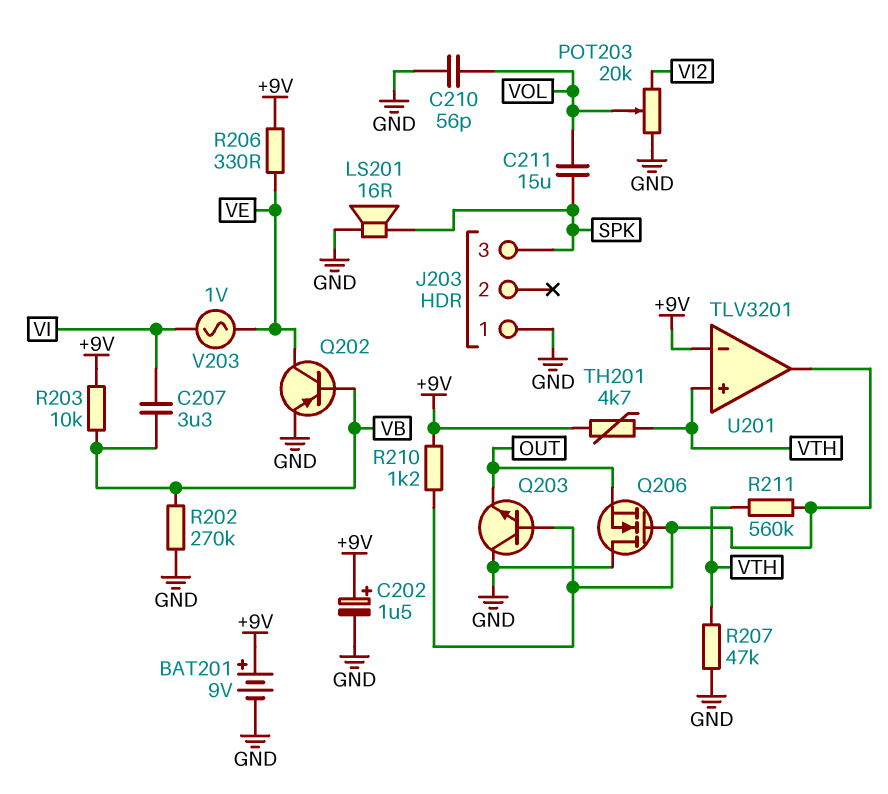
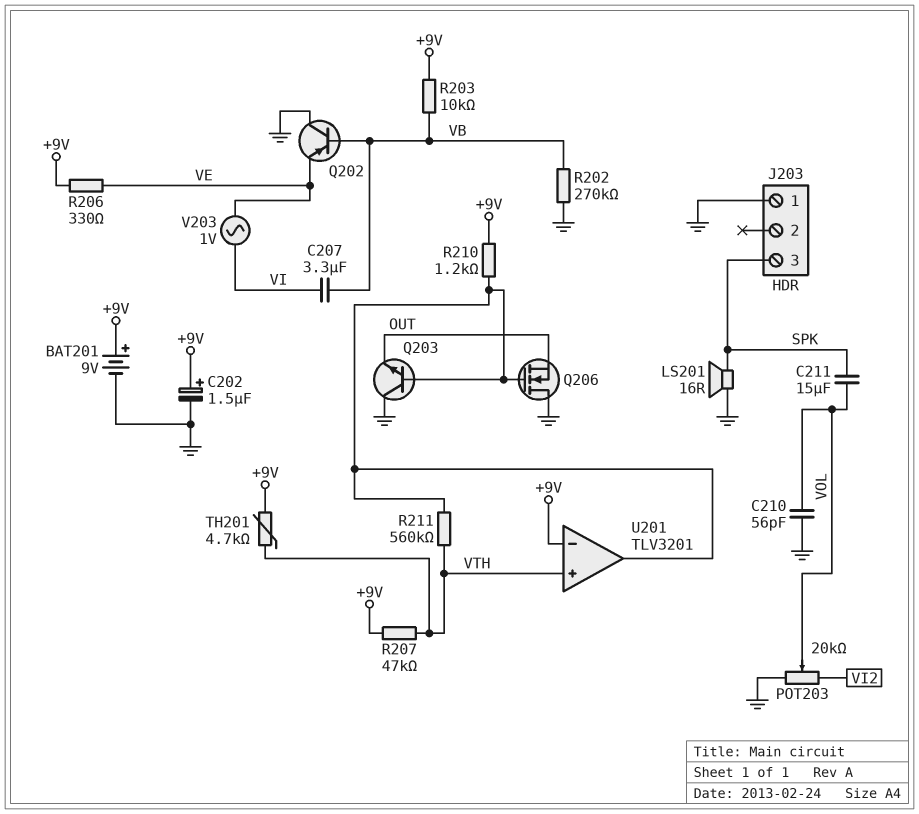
Q202: PNP (B VB, C VE, E GND) -> PNP (B VB, C GND, E VE)
R207: 47k (GND, VTH) -> 47k (+9V, VTH)

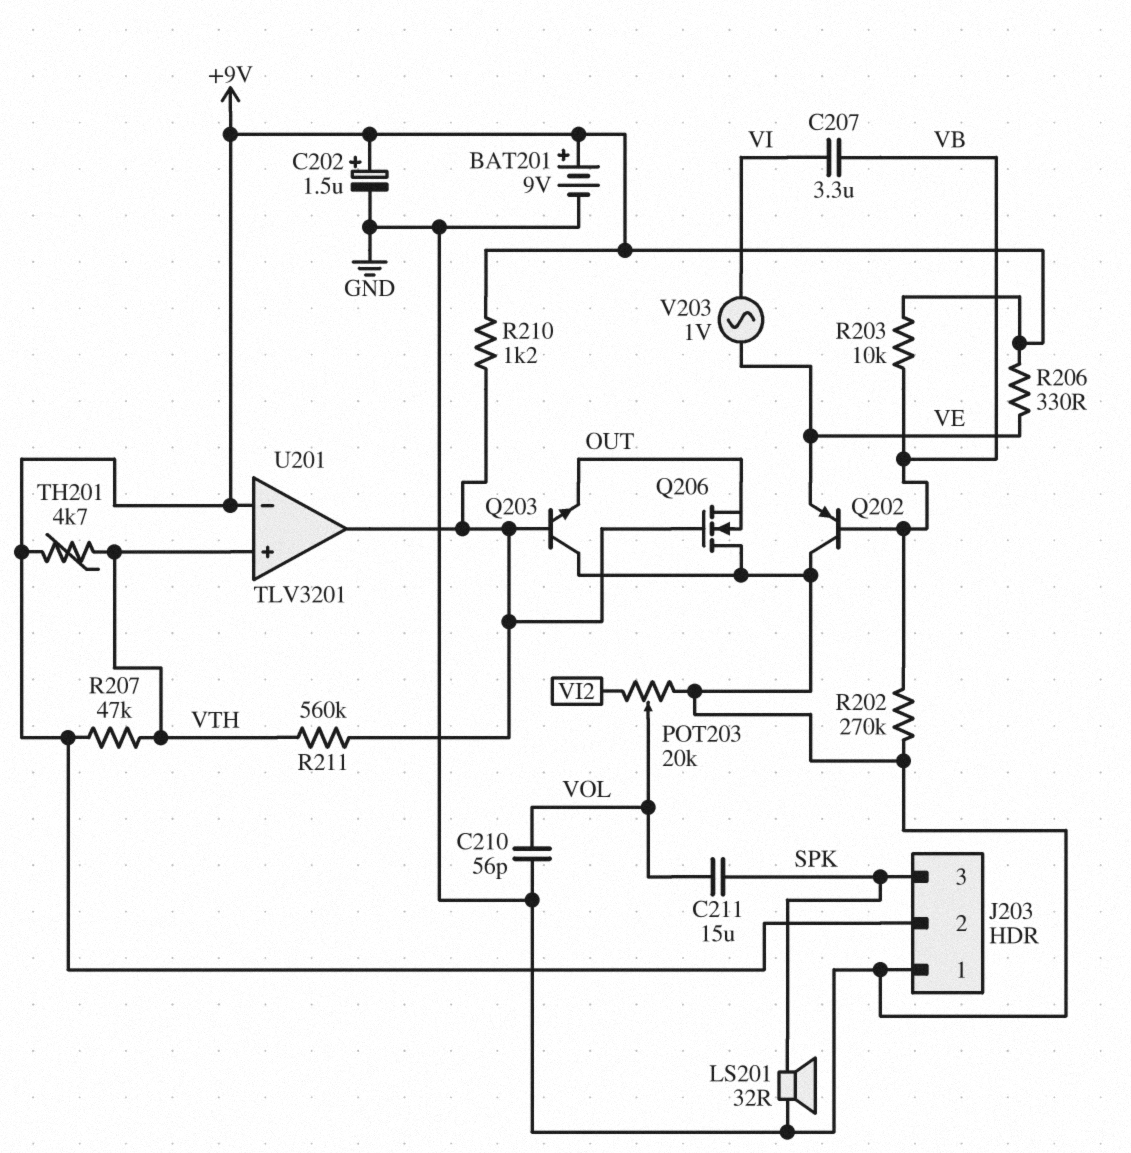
J203 pin 2: none -> +9V
LS201: speaker 16R (GND, SPK) -> speaker 32R (GND, SPK)

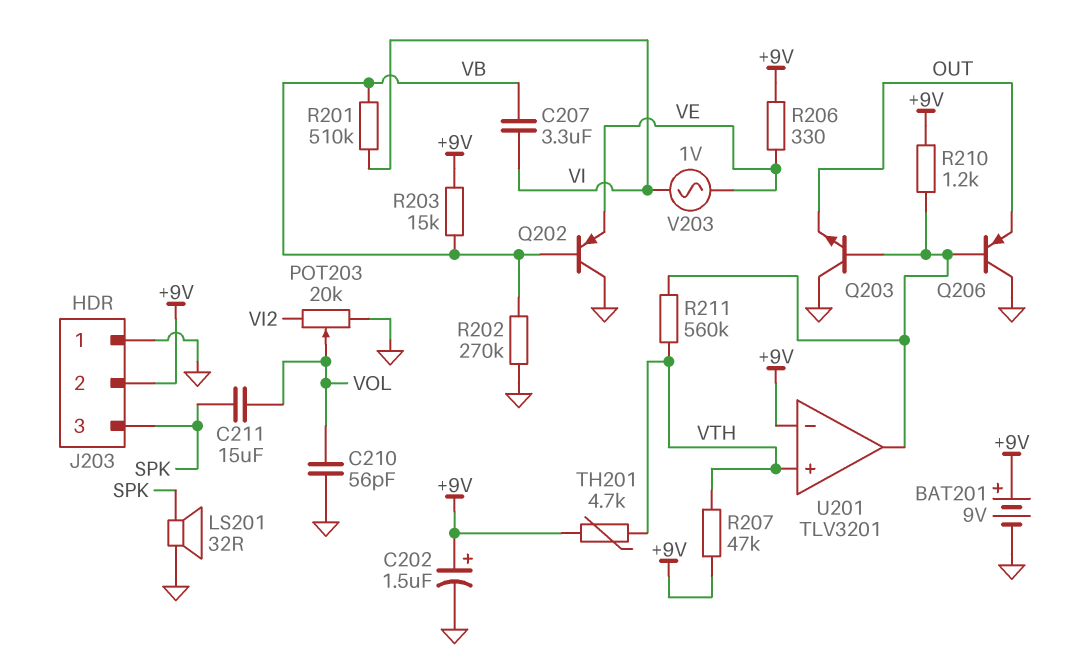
Q206: NMOS (G U201/out, D GND, S OUT) -> PNP (B U201/out, C GND, E OUT)
R201: none -> 510k (VB, VI)
R203: 10k (+9V, VB) -> 15k (+9V, VB)

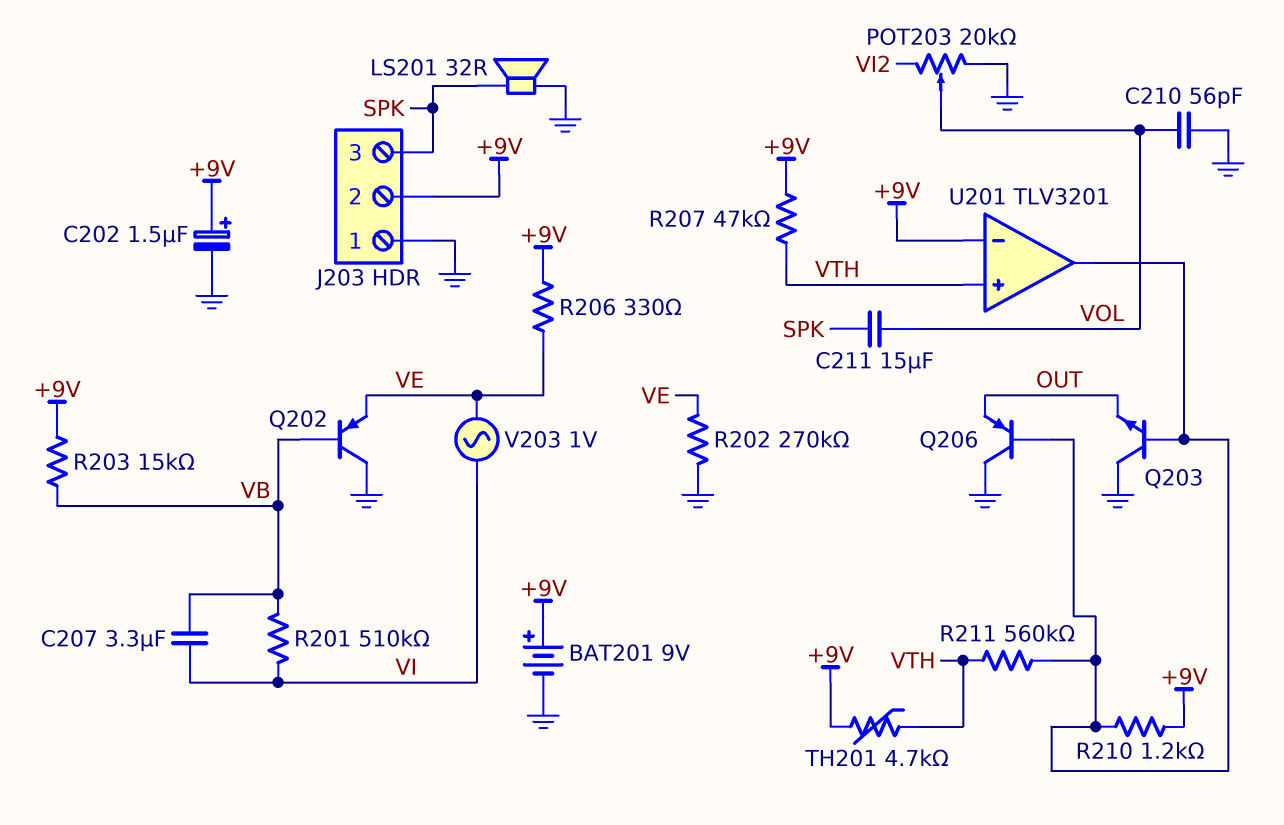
R202: 270k (GND, VB) -> 270k (GND, VE)

